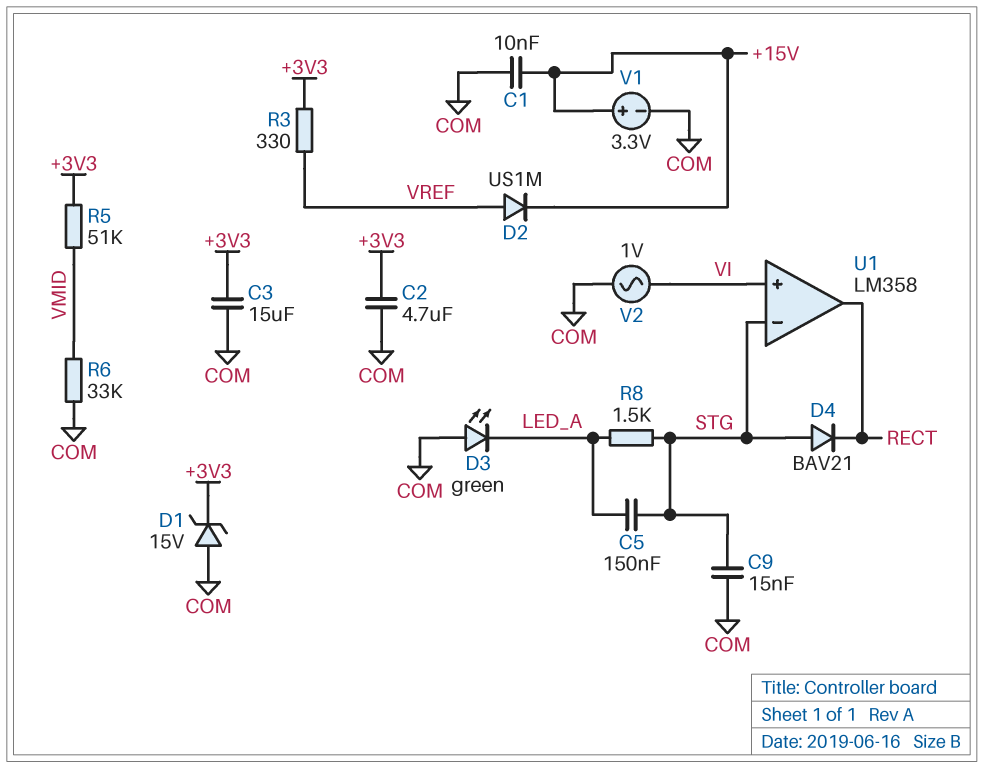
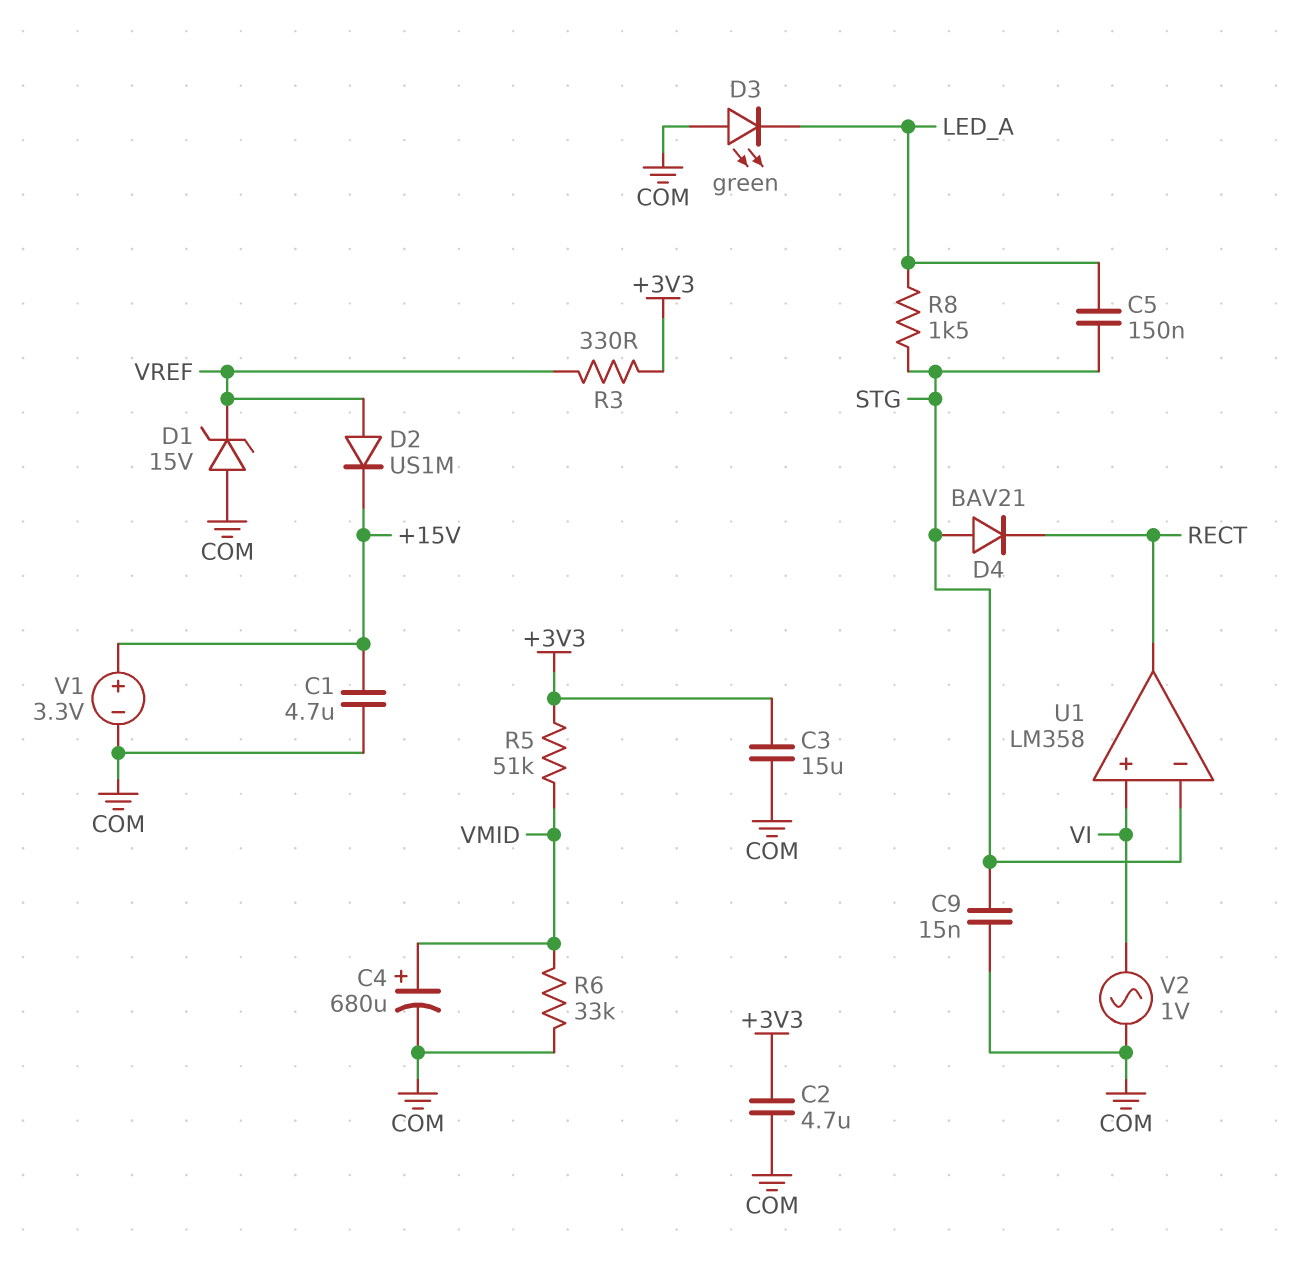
C1: 10nF (+15V, COM) -> 4.7uF (+15V, COM)
C4: none -> 680uF (plus VMID, minus COM)
D1: zener 15V (A COM, K +3V3) -> zener 15V (A COM, K VREF)

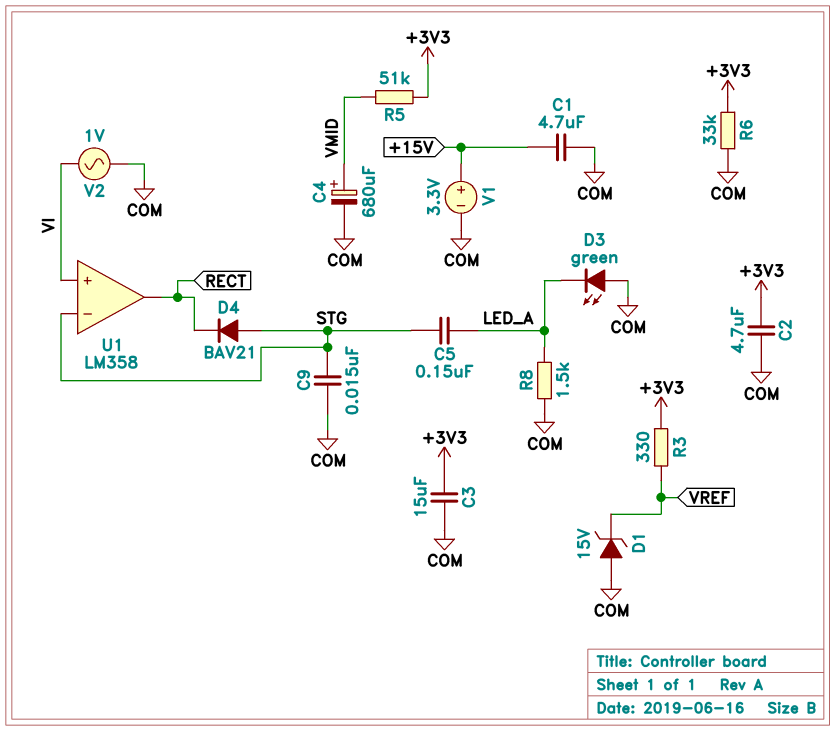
D2: diode US1M (A VREF, K +15V) -> none
R6: 33k (COM, VMID) -> 33k (+3V3, COM)
R8: 1.5k (LED_A, STG) -> 1.5k (COM, LED_A)

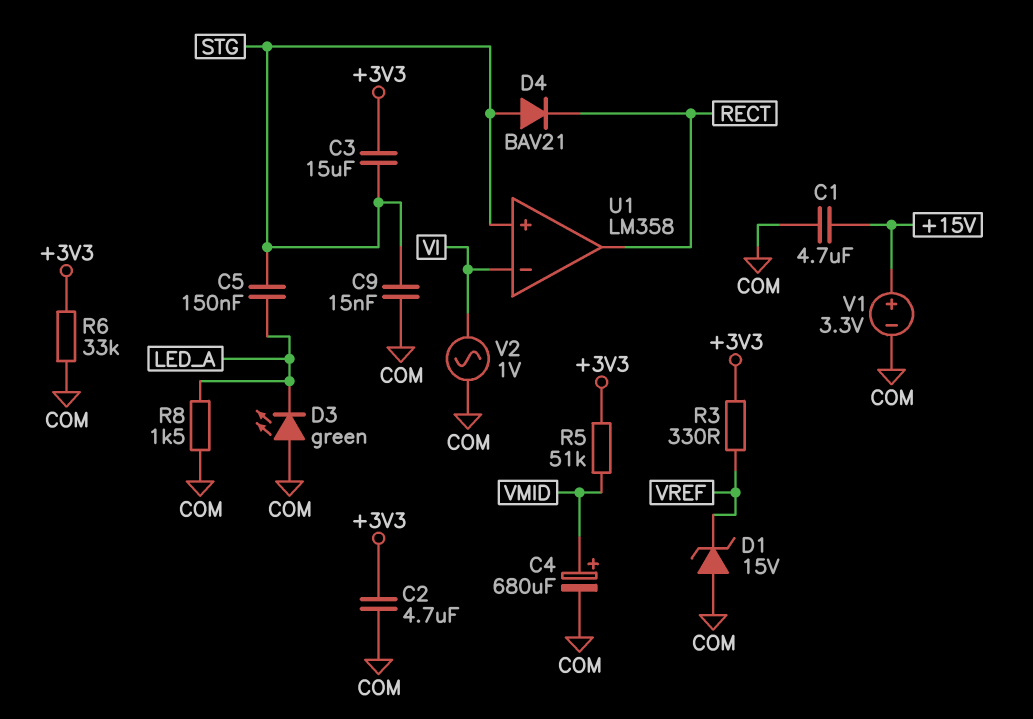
C3: 15uF (+3V3, COM) -> 15uF (+3V3, STG)
U1 pin in+: VI -> STG
U1 pin in-: STG -> VI

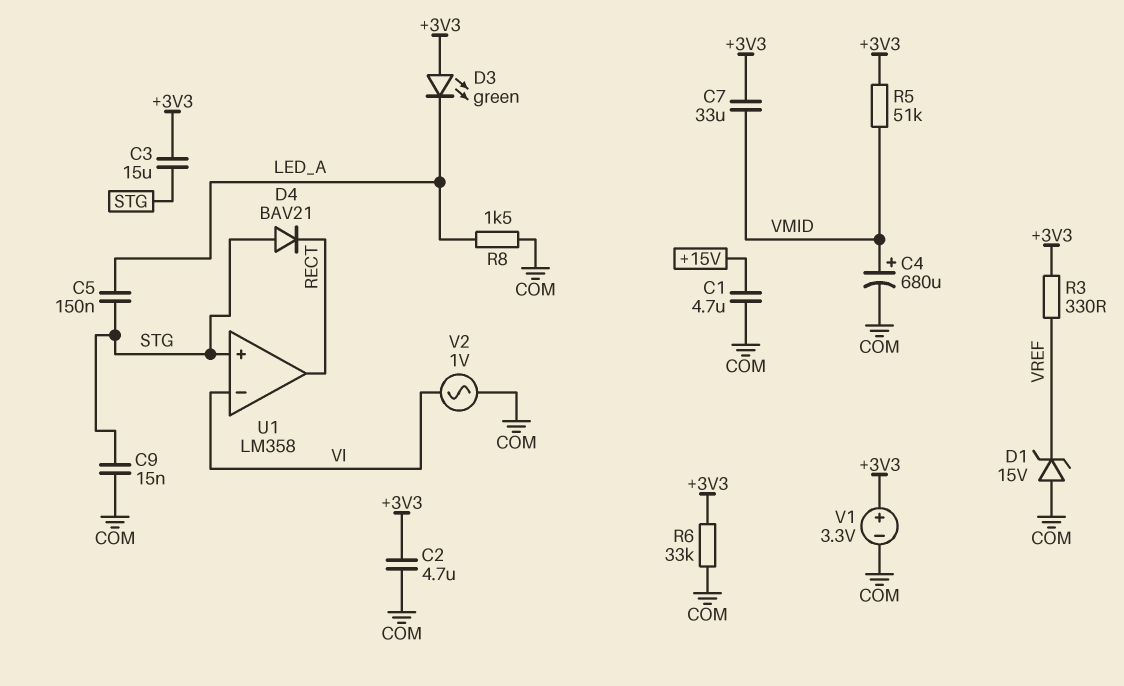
C7: none -> 33uF (+3V3, VMID)
D3: LED green (A COM, K LED_A) -> LED green (A +3V3, K LED_A)
V1: 3.3V (plus +15V, minus COM) -> 3.3V (plus +3V3, minus COM)

